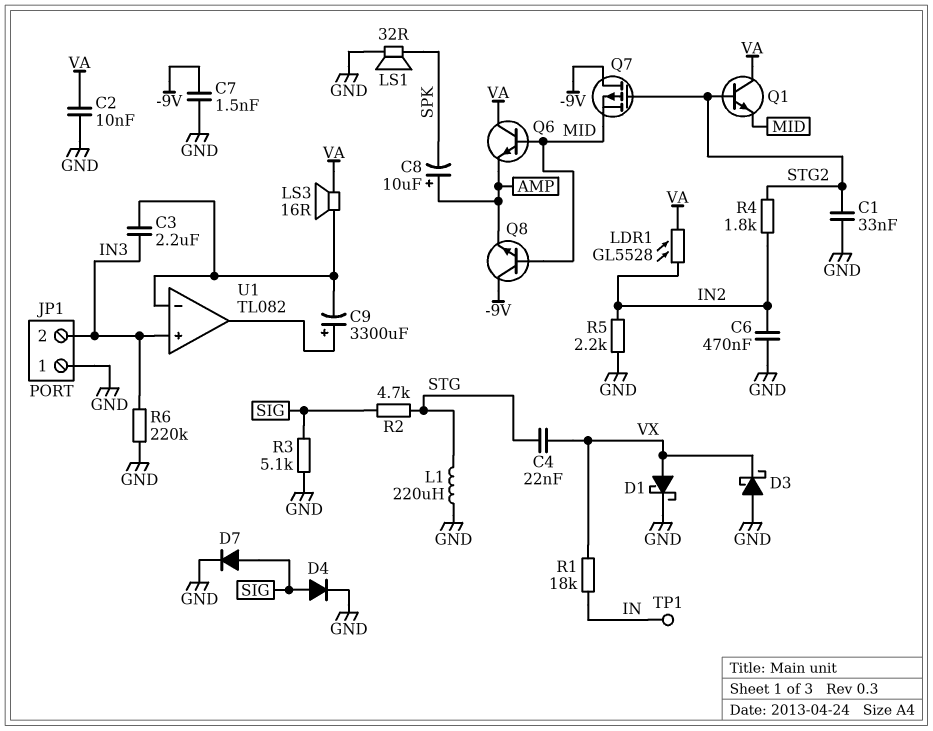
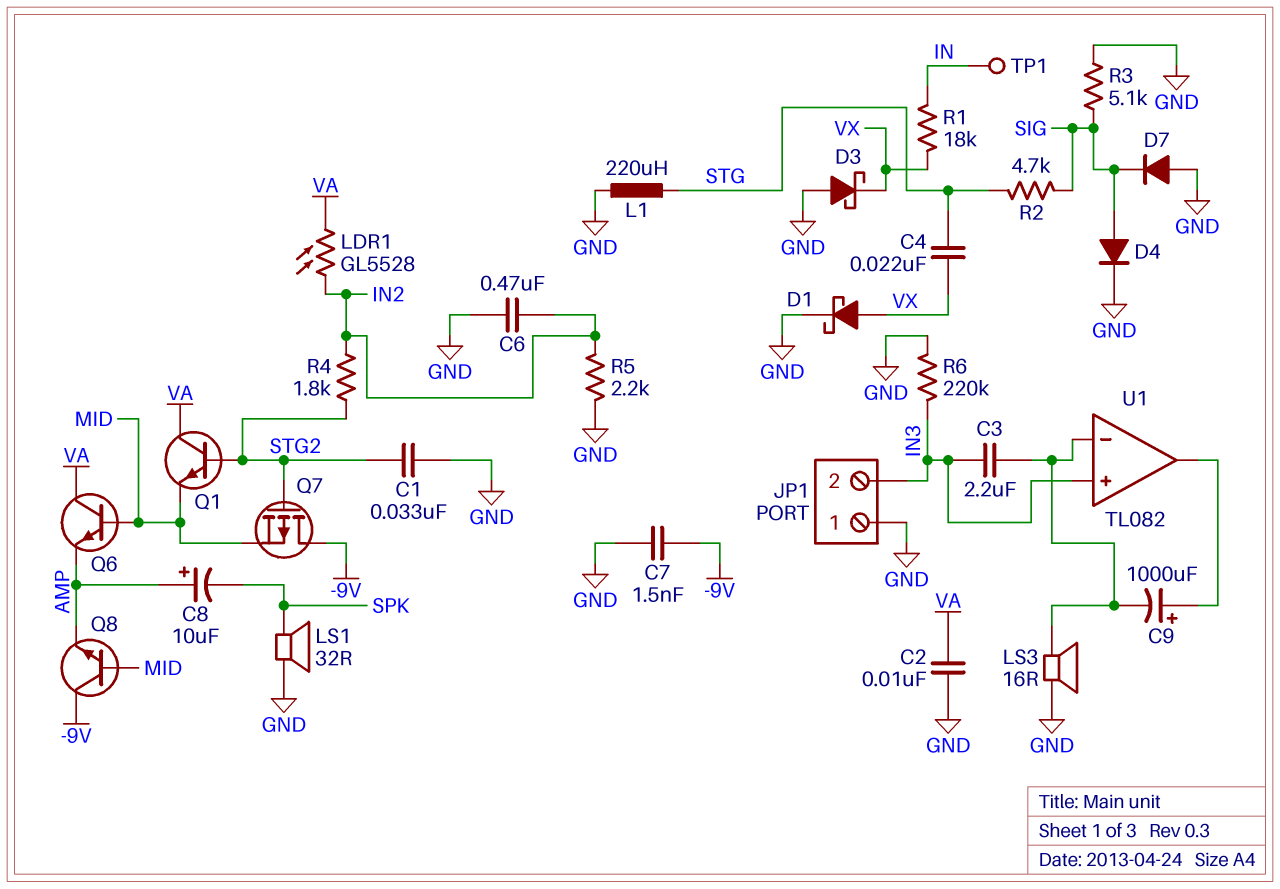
C9: 3300uF (plus U1/out, minus U1/in-) -> 1000uF (plus U1/out, minus U1/in-)
D7: diode (A SIG, K GND) -> diode (A GND, K SIG)
LS3: speaker 16R (U1/in-, VA) -> speaker 16R (GND, U1/in-)

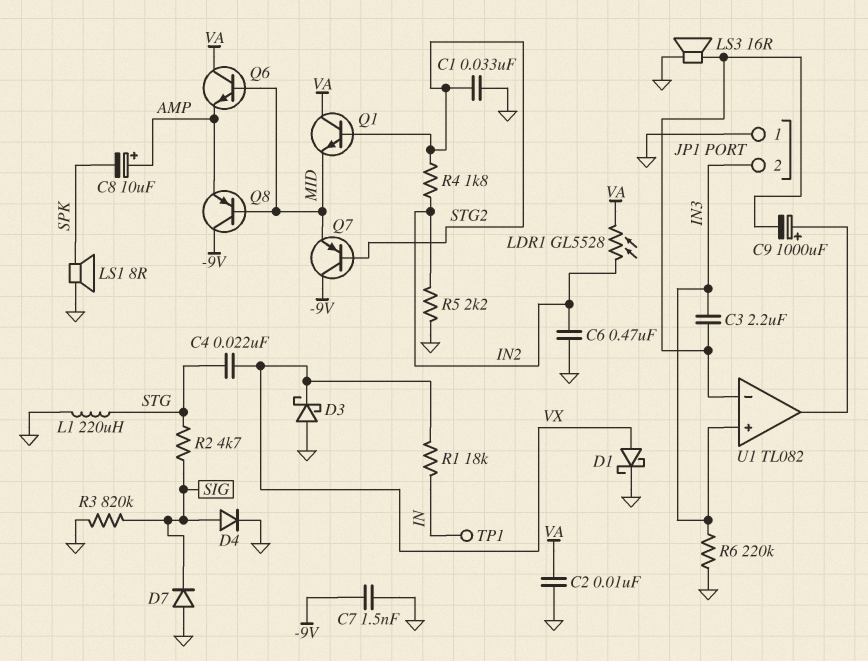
LS1: speaker 32R (GND, SPK) -> speaker 8R (GND, SPK)
Q7: PMOS (G STG2, D -9V, S MID) -> PNP (B STG2, C -9V, E MID)
Q8: NPN (B MID, C -9V, E AMP) -> PNP (B MID, C -9V, E AMP)
R3: 5.1k (GND, SIG) -> 820k (GND, SIG)

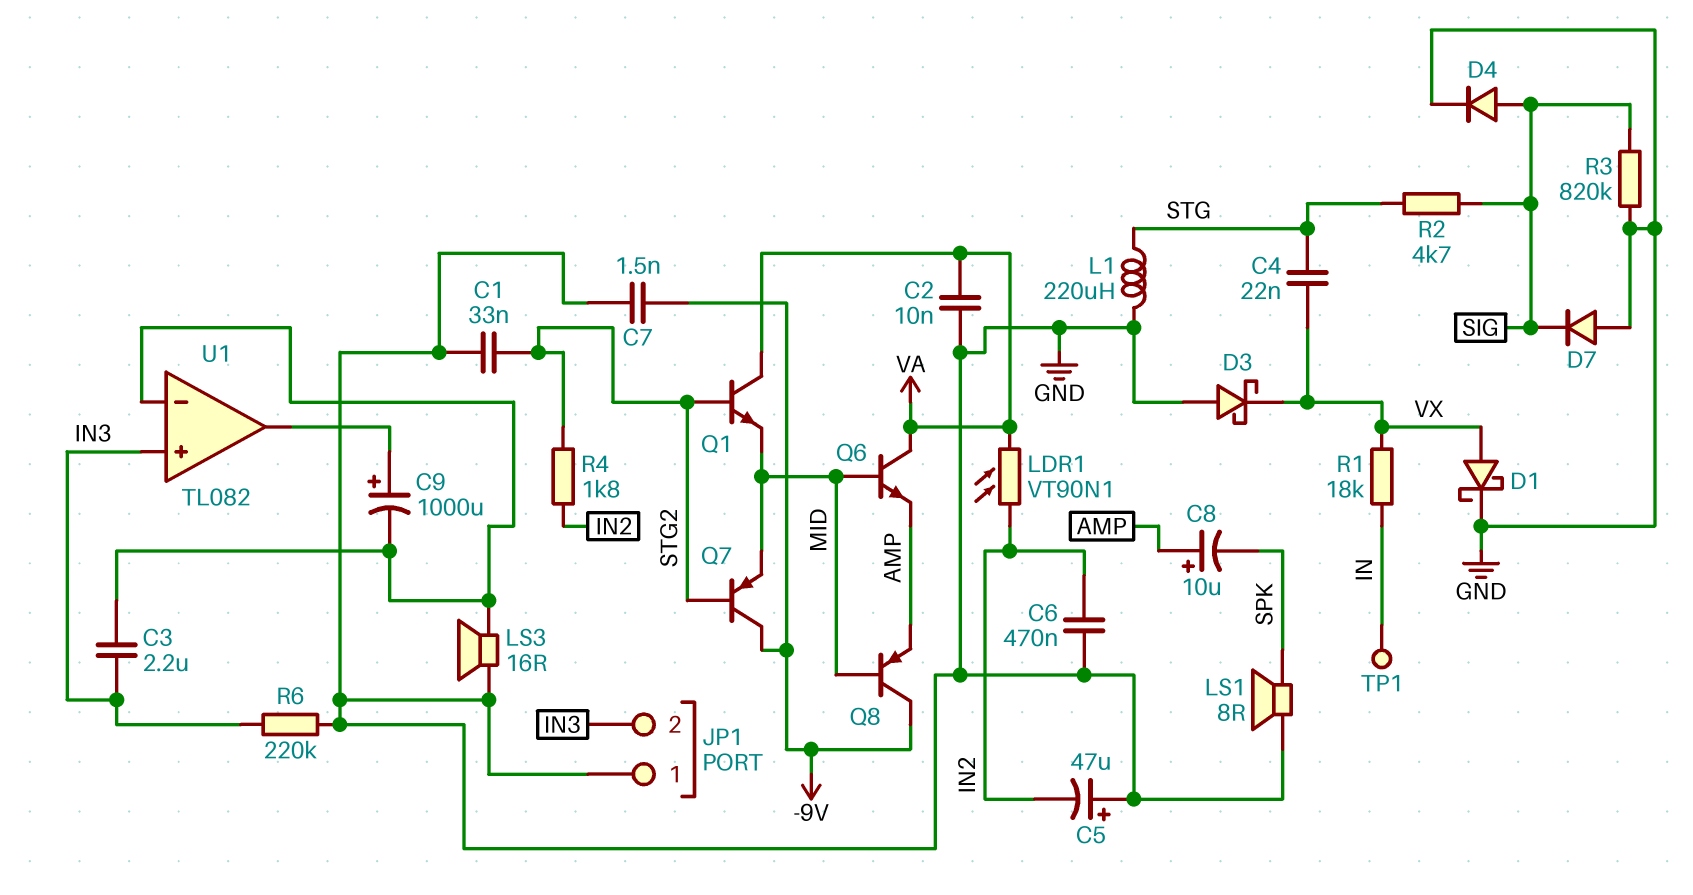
C5: none -> 47uF (plus GND, minus IN2)
LDR1: GL5528 (IN2, VA) -> VT90N1 (IN2, VA)
R5: 2.2k (GND, IN2) -> none

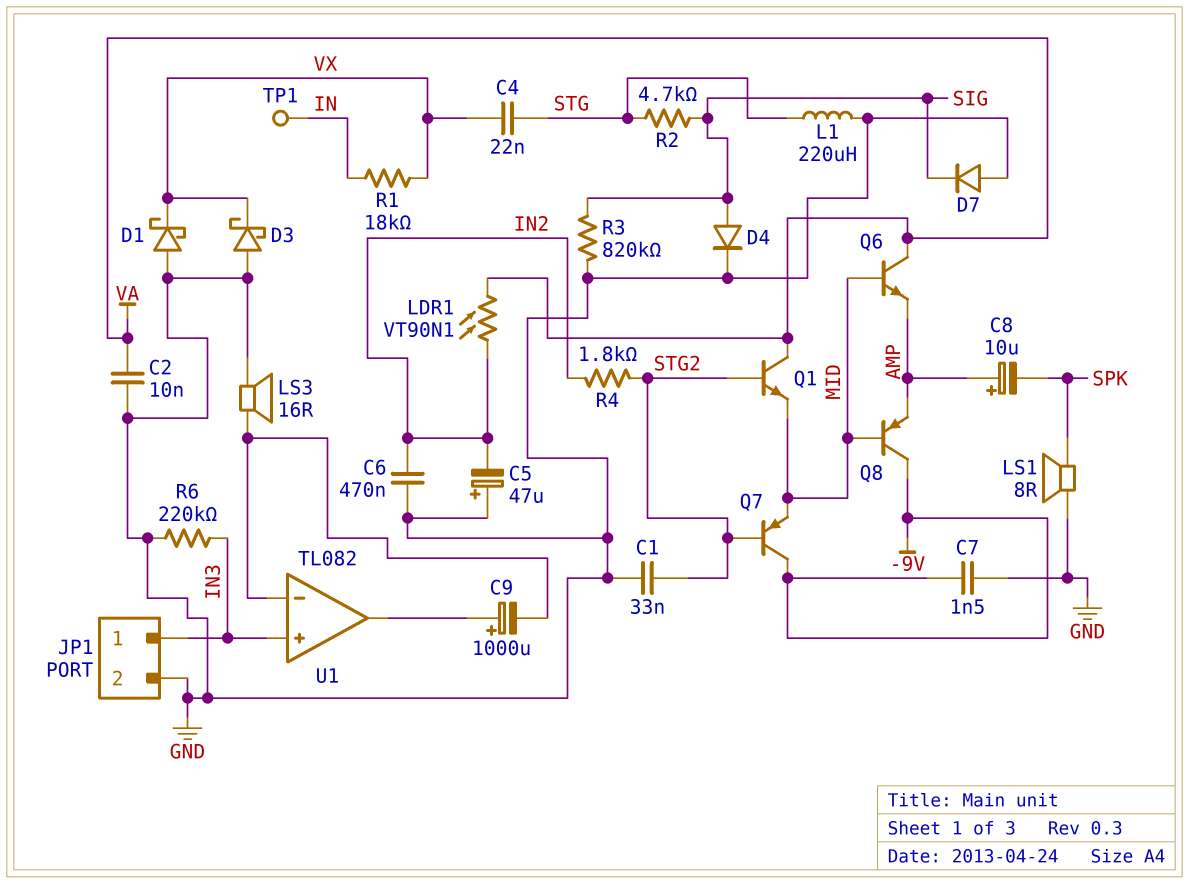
C3: 2.2uF (IN3, U1/in-) -> none
D1: schottky (A VX, K GND) -> schottky (A GND, K VX)
JP1 pin 1: GND -> IN3
JP1 pin 2: IN3 -> GND

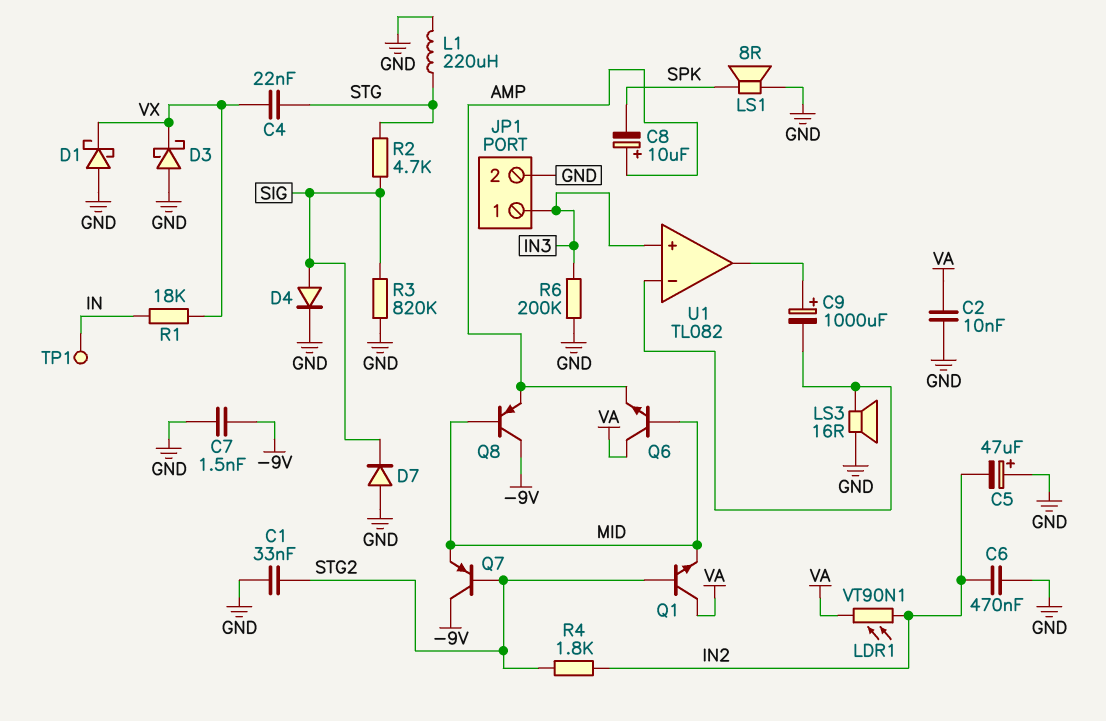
R6: 220k (GND, IN3) -> 200k (GND, IN3)

